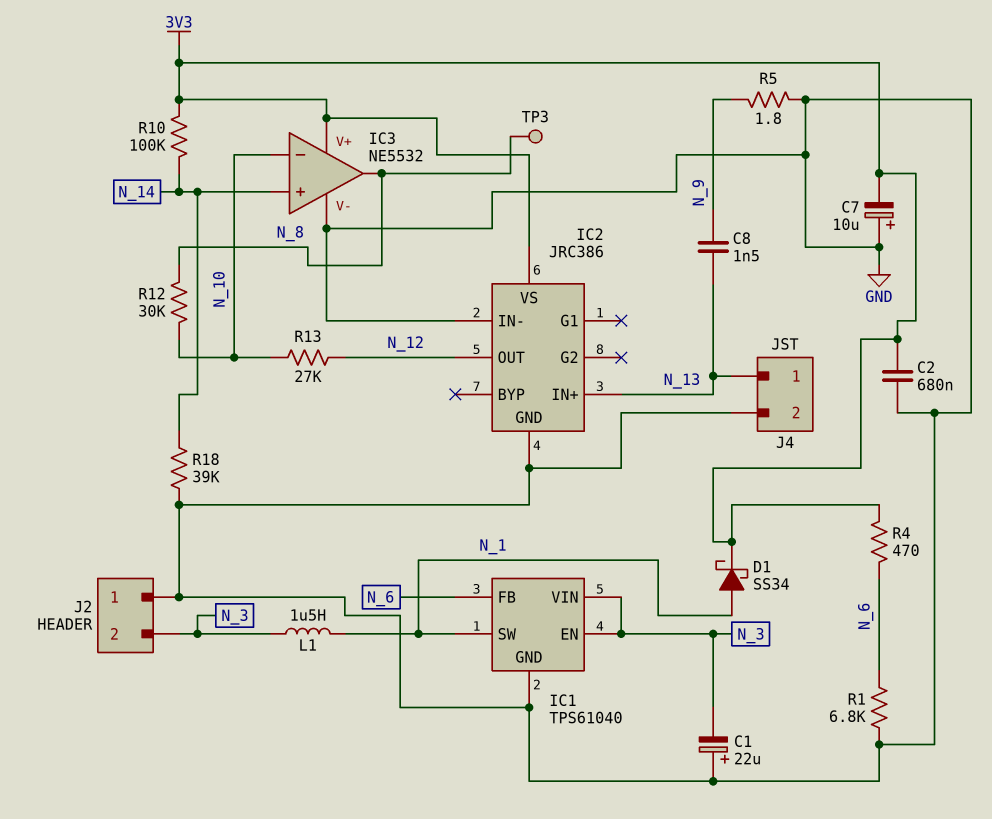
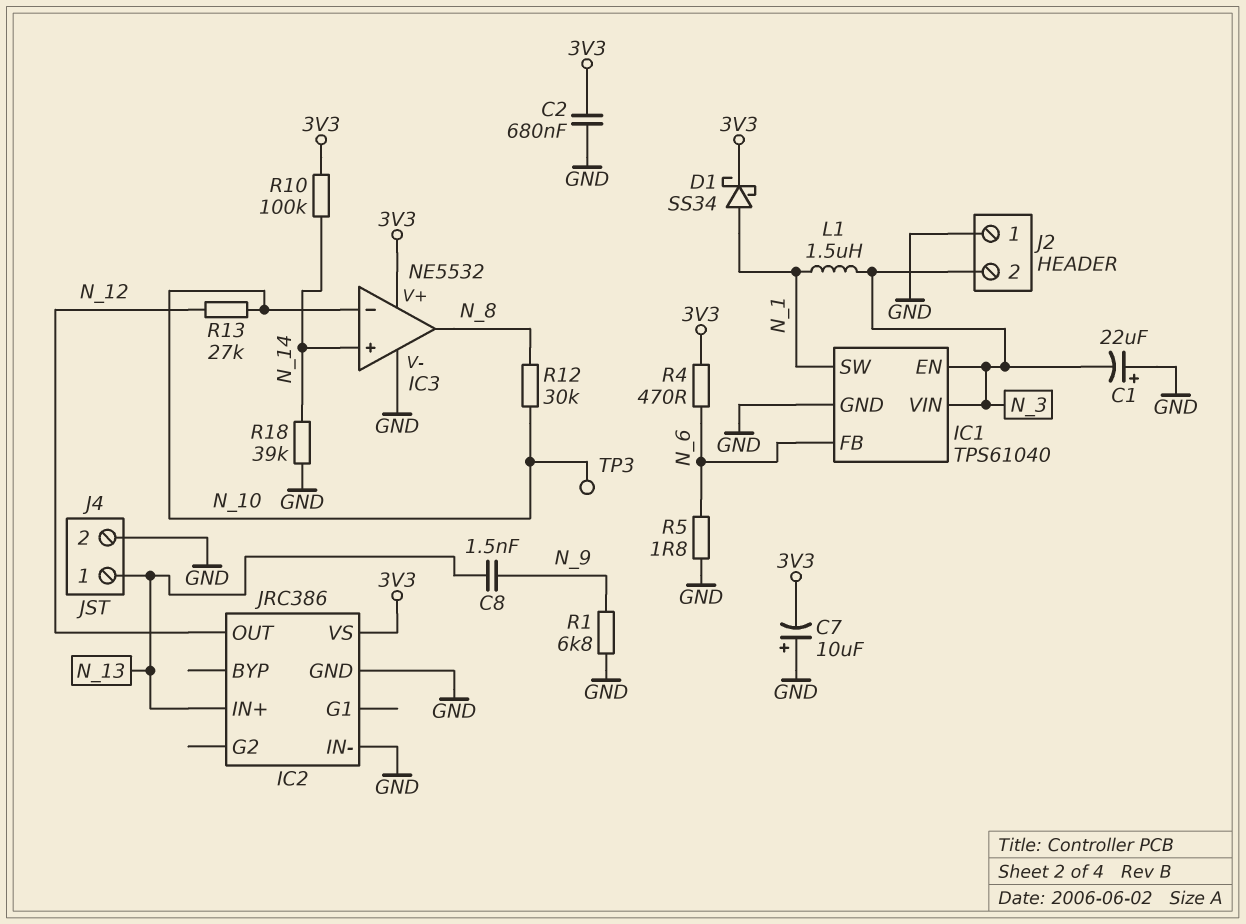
R1: 6.8k (GND, N_6) -> 6.8k (GND, N_9)
R5: 1.8 (GND, N_9) -> 1.8 (GND, N_6)
TP3: test point (N_8) -> test point (N_10)

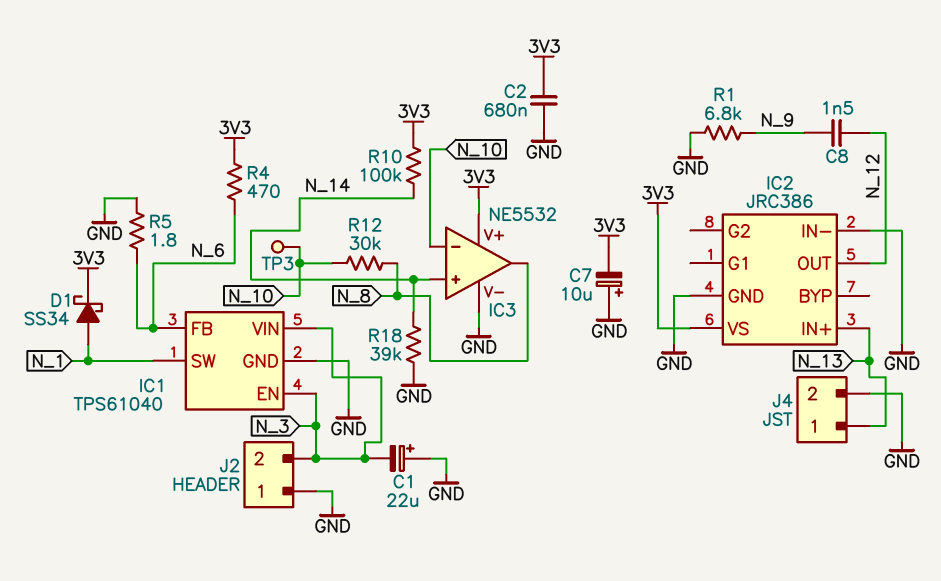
C8: 1.5nF (N_9, N_13) -> 1.5nF (N_9, N_12)
L1: 1.5uH (N_1, N_3) -> none
R13: 27k (N_10, N_12) -> none

